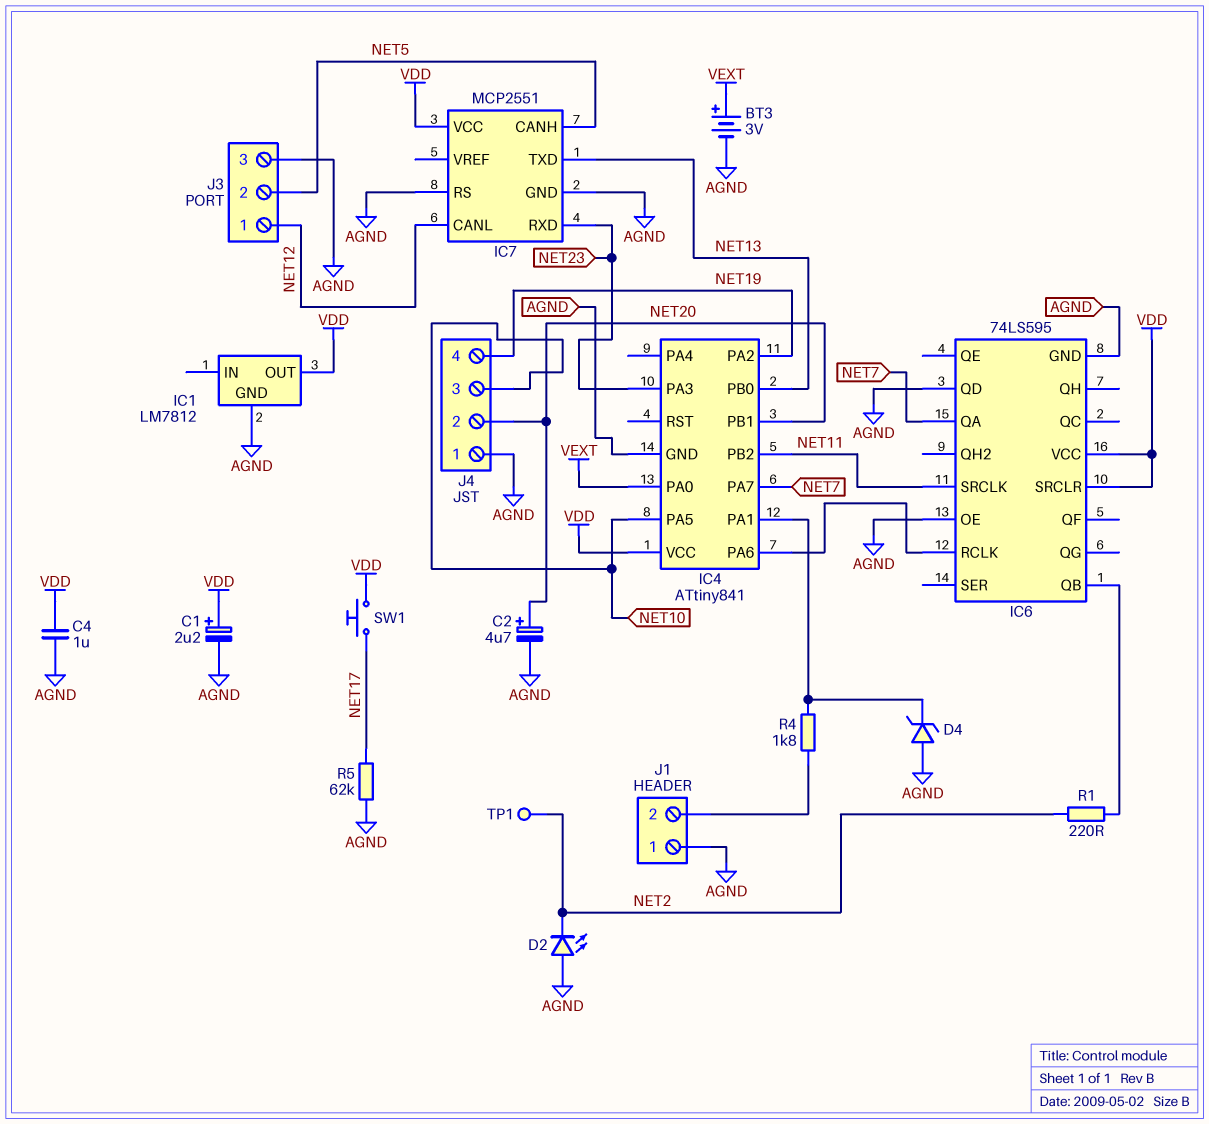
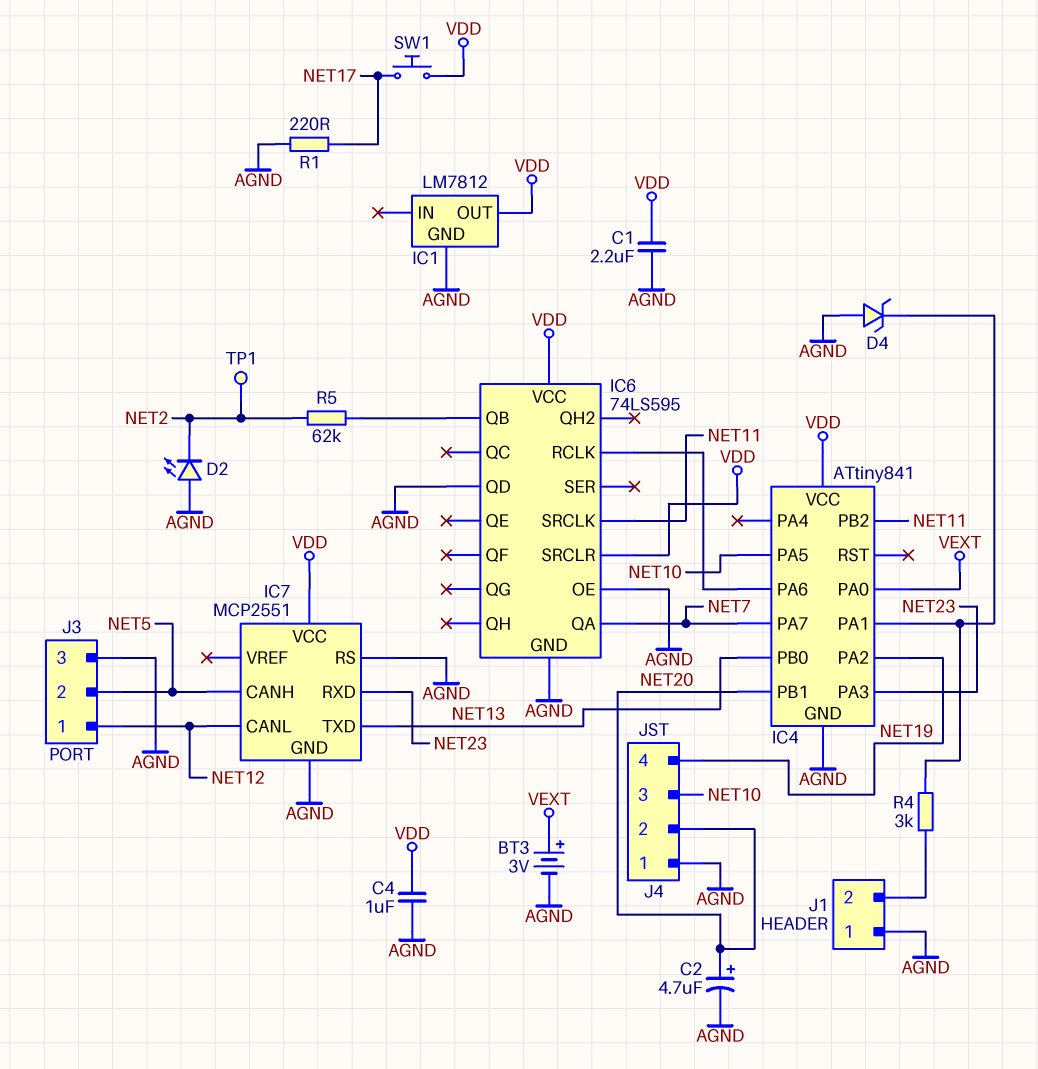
C1: 2.2uF (plus VDD, minus AGND) -> 2.2uF (AGND, VDD)
R1: 220 (IC6/QB, NET2) -> 220 (AGND, NET17)
R4: 1.8k (IC4/PA1, J1/2) -> 3k (IC4/PA1, J1/2)
R5: 62k (AGND, NET17) -> 62k (IC6/QB, NET2)

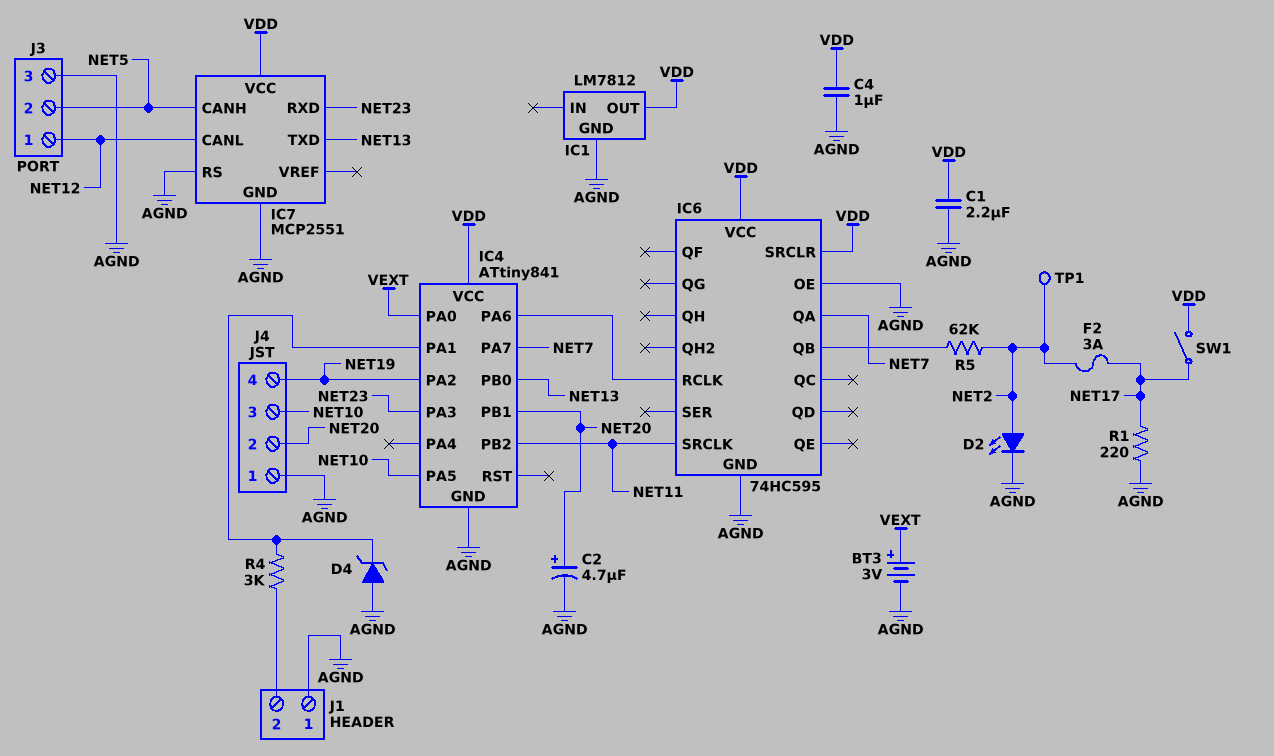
D2: LED (A AGND, K NET2) -> LED (A NET2, K AGND)
F2: none -> 3A (NET2, NET17)
IC6: 74LS595 -> 74HC595
IC6 pin QD: AGND -> none
SW1: button (NET17, VDD) -> switch (NET17, VDD)

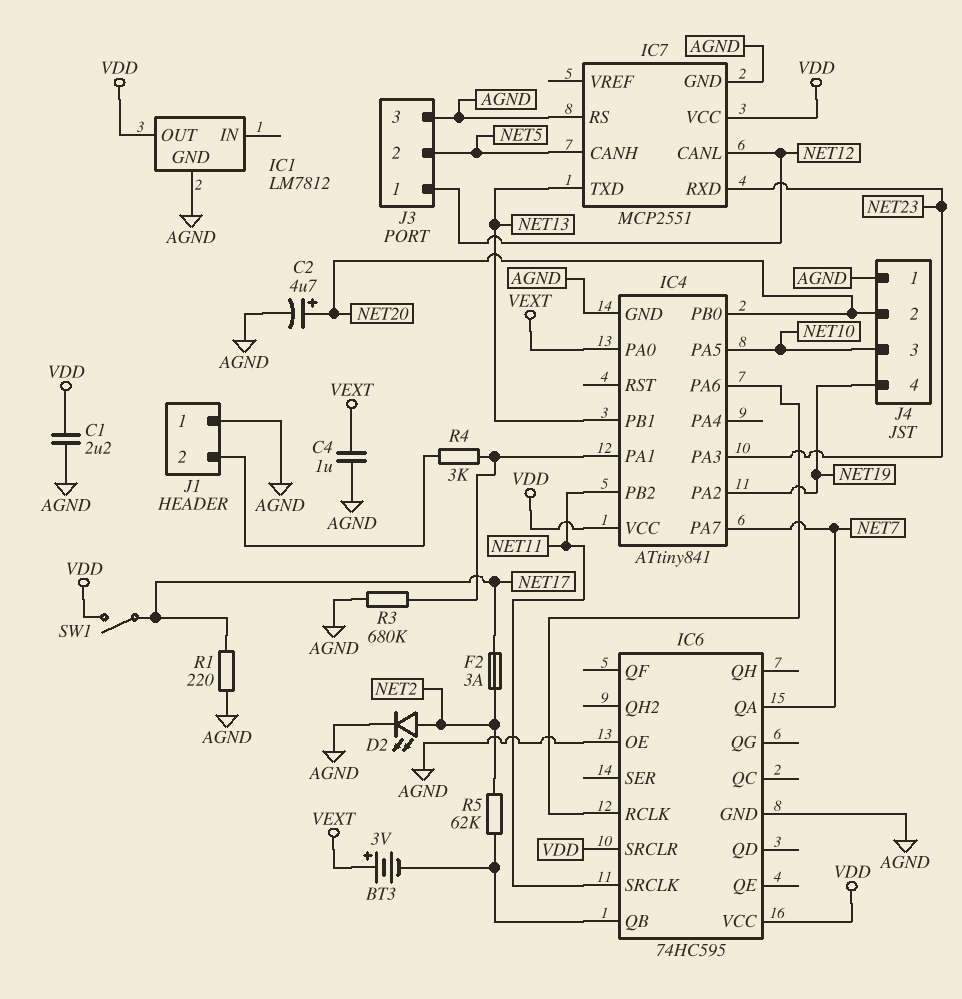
BT3: 3V (plus VEXT, minus AGND) -> 3V (plus VEXT, minus IC6/QB)
C4: 1uF (AGND, VDD) -> 1uF (AGND, VEXT)
D4: zener (A AGND, K IC4/PA1) -> none
IC4 pin PB0: NET13 -> NET20
IC4 pin PB1: NET20 -> NET13
R3: none -> 680k (AGND, IC4/PA1)
TP1: test point (NET2) -> none

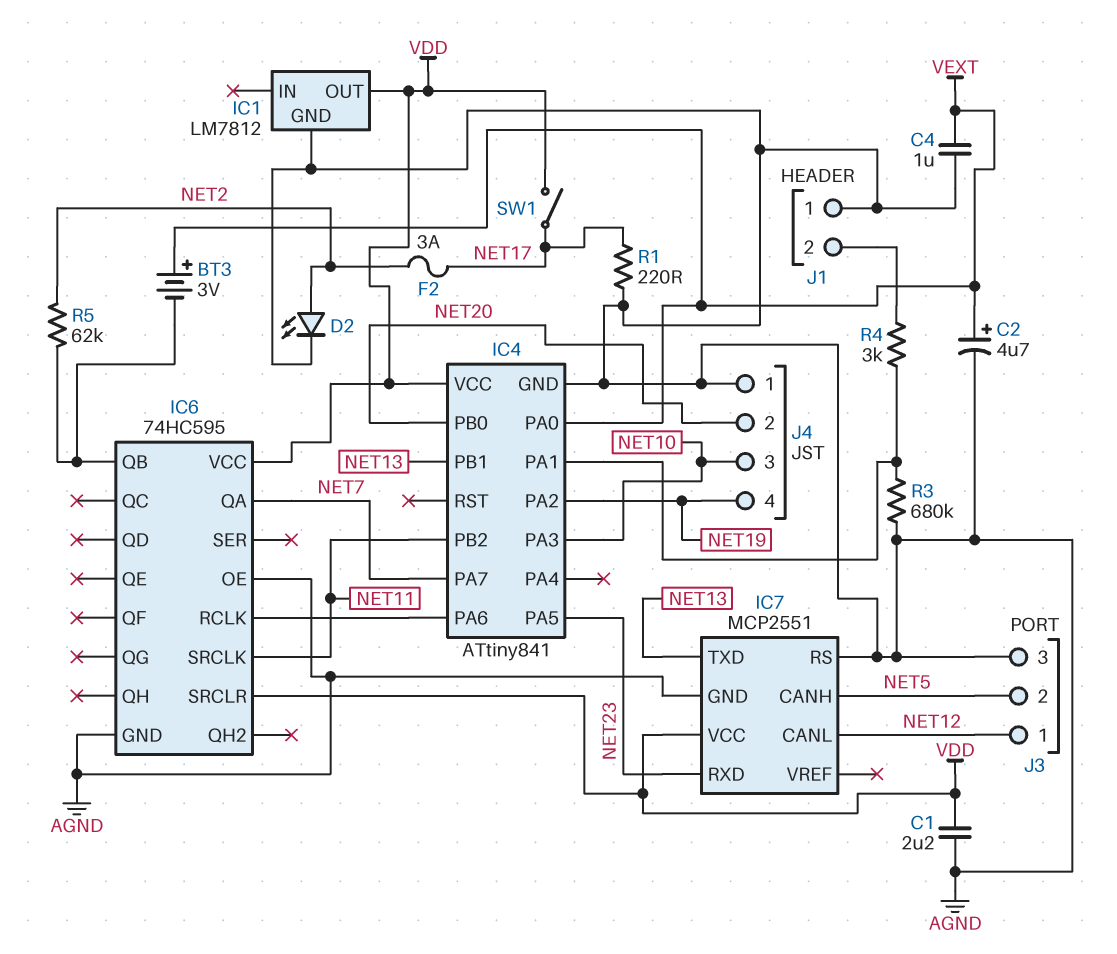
C2: 4.7uF (plus NET20, minus AGND) -> 4.7uF (plus VEXT, minus AGND)
IC4 pin PA3: NET23 -> NET10
IC4 pin PA5: NET10 -> NET23

